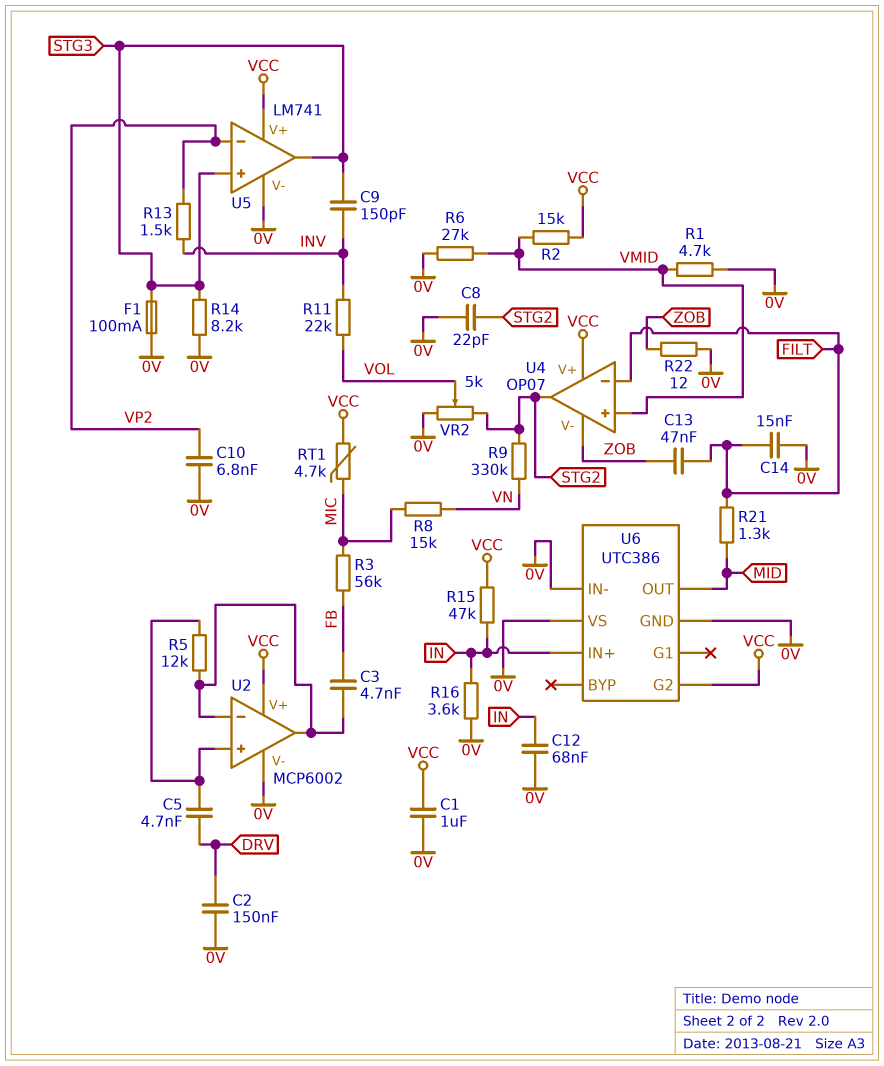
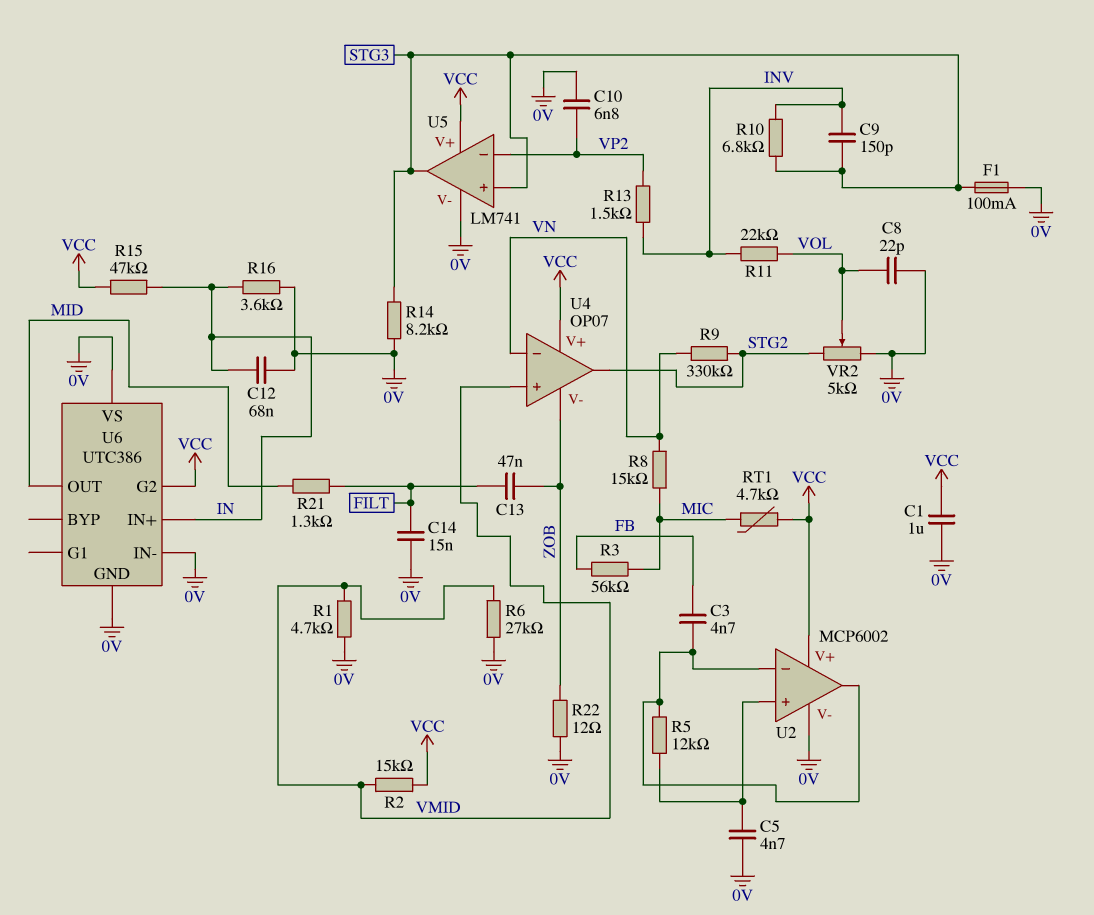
C2: 150nF (0V, DRV) -> none
C5: 4.7nF (DRV, U2/in+) -> 4.7nF (0V, U2/in+)
C8: 22pF (0V, STG2) -> 22pF (0V, VOL)
R10: none -> 6.8k (INV, STG3)
U4 pin in-: FILT -> VN

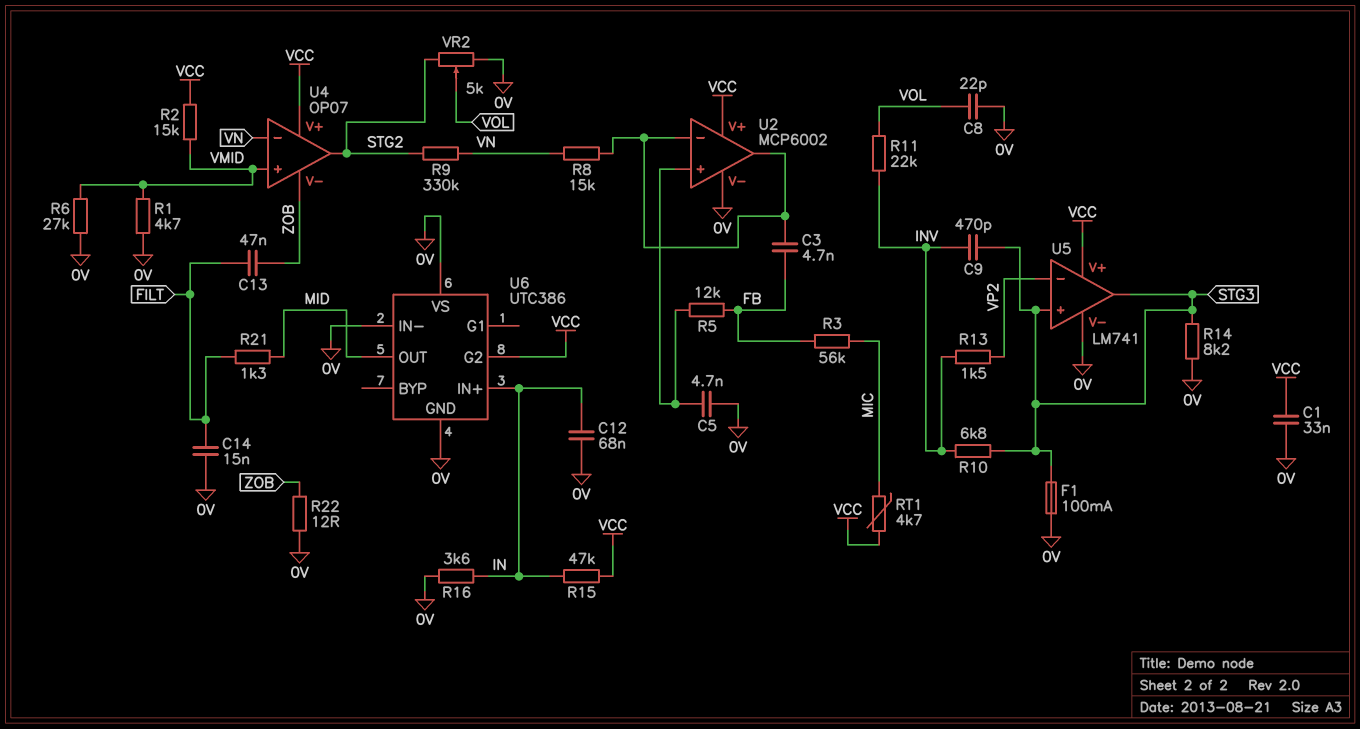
C1: 1uF (0V, VCC) -> 33nF (0V, VCC)
C9: 150pF (INV, STG3) -> 470pF (INV, STG3)
C10: 6.8nF (0V, VP2) -> none
R5: 12k (U2/in+, U2/in-) -> 12k (FB, U2/in+)
R8: 15k (MIC, VN) -> 15k (U2/in-, VN)

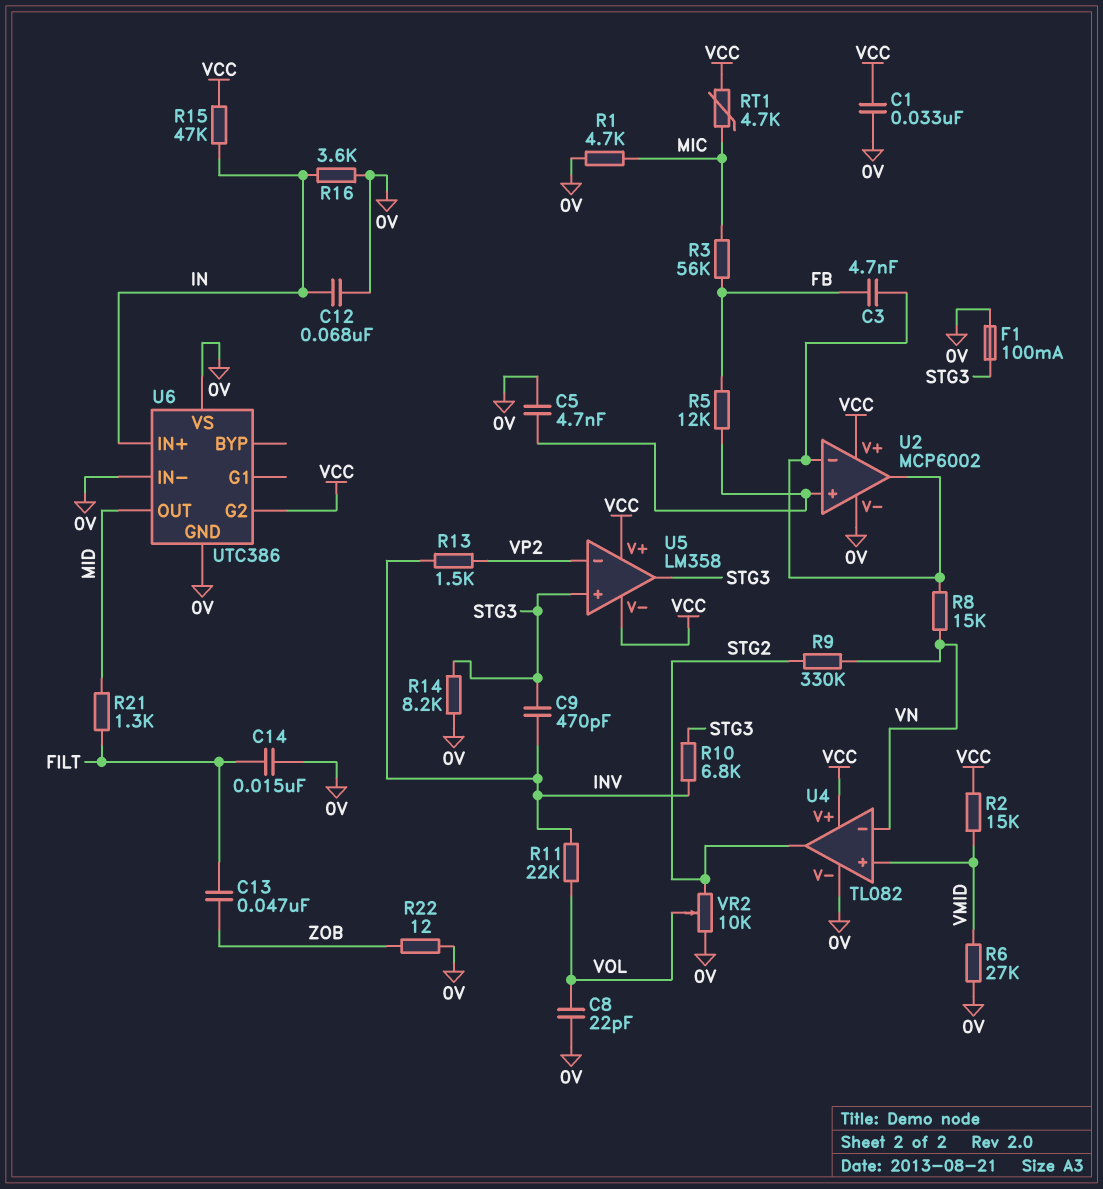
R1: 4.7k (0V, VMID) -> 4.7k (0V, MIC)
U4: OP07 -> TL082
U4 pin V-: ZOB -> 0V
U5: LM741 -> LM358
U5 pin V-: 0V -> VCC
VR2: 5k (0V, STG2, wiper VOL) -> 10k (0V, STG2, wiper VOL)

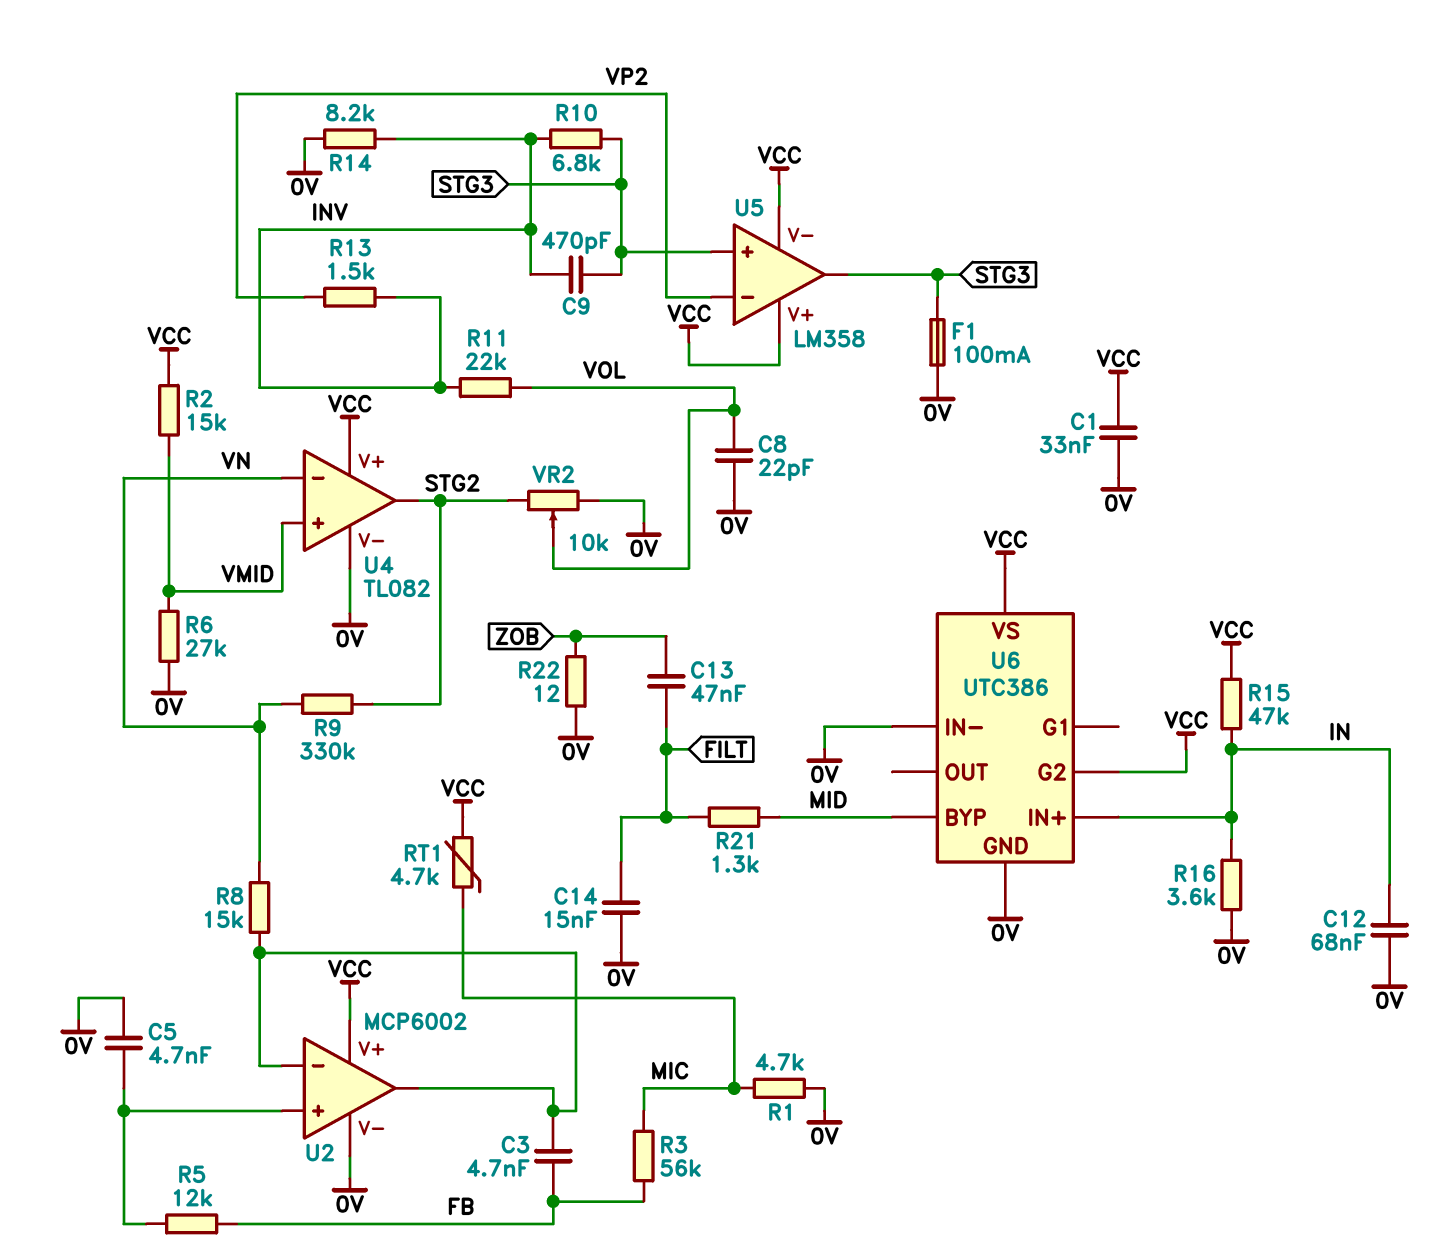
R14: 8.2k (0V, STG3) -> 8.2k (0V, INV)
U6 pin BYP: none -> MID
U6 pin OUT: MID -> none
U6 pin VS: 0V -> VCC

